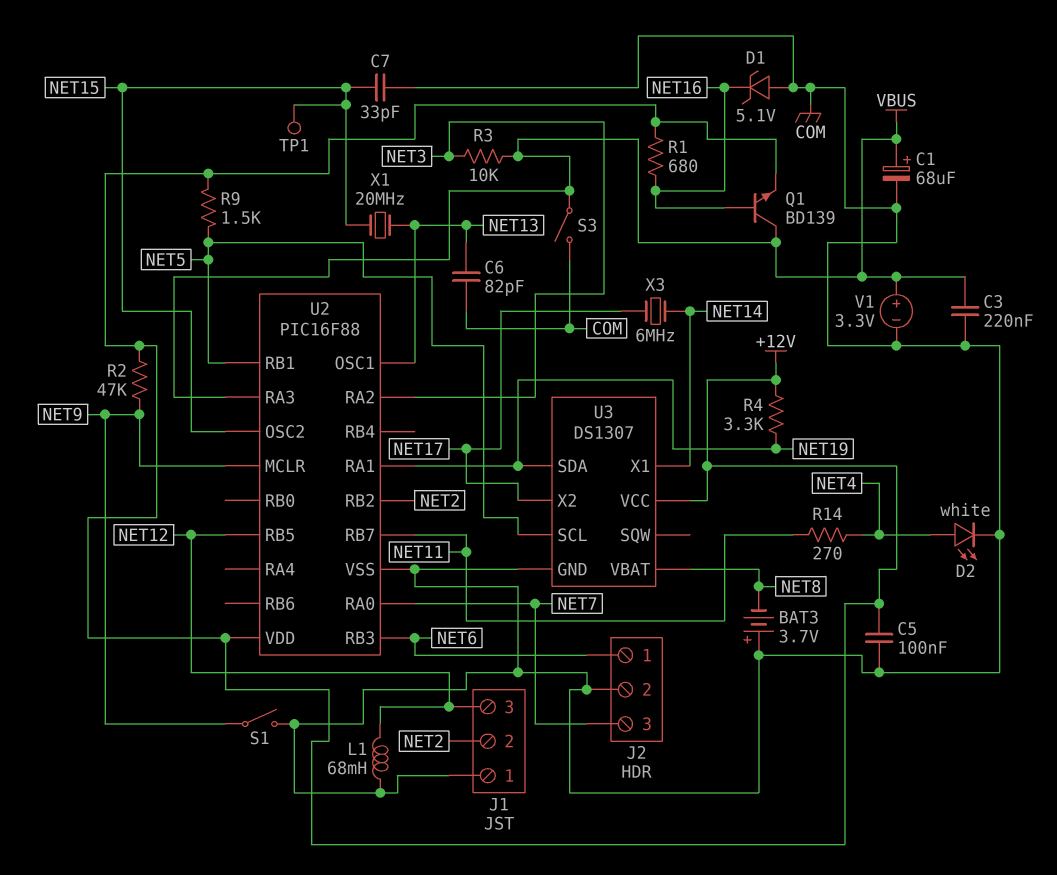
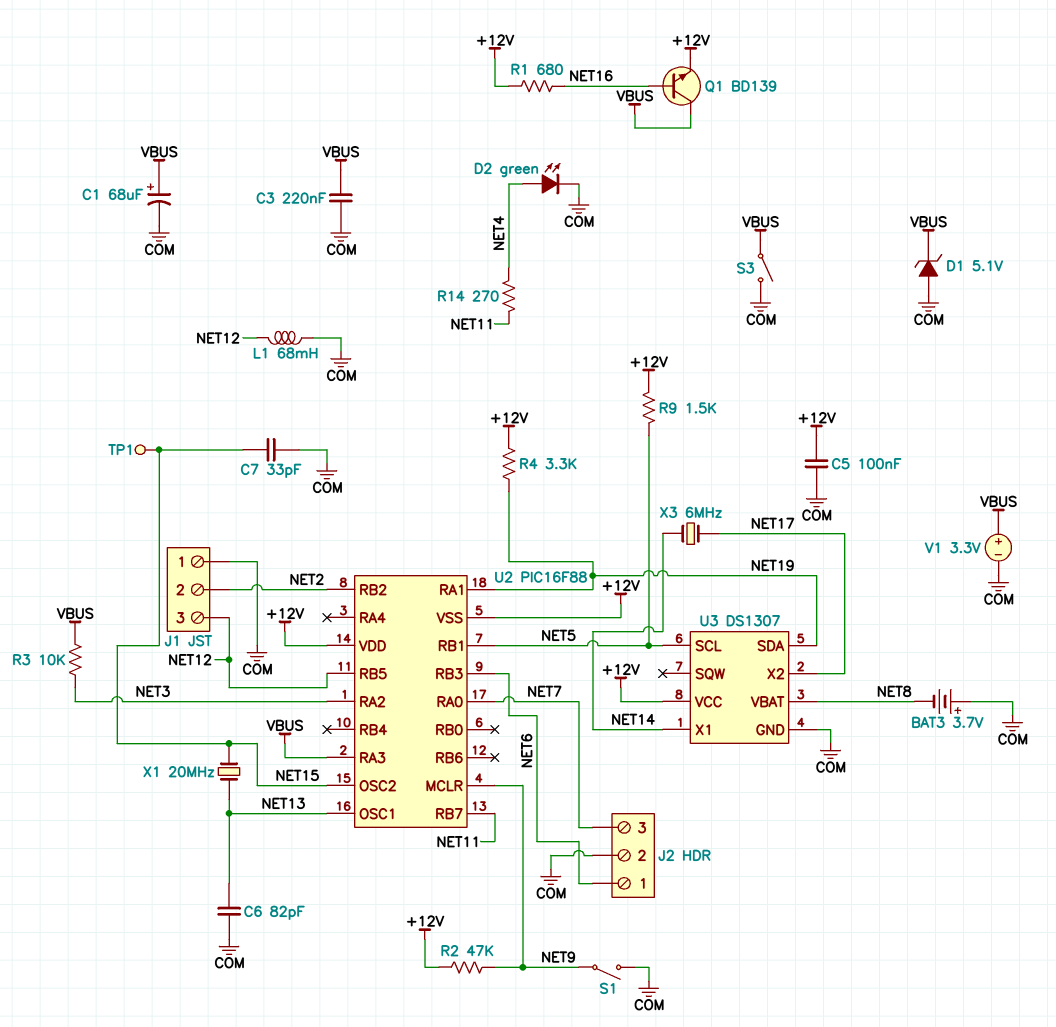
D1: zener 5.1V (A COM, K NET16) -> zener 5.1V (A COM, K VBUS)
D2: LED white (A NET4, K COM) -> LED green (A NET4, K COM)
U2 pin VSS: COM -> +12V

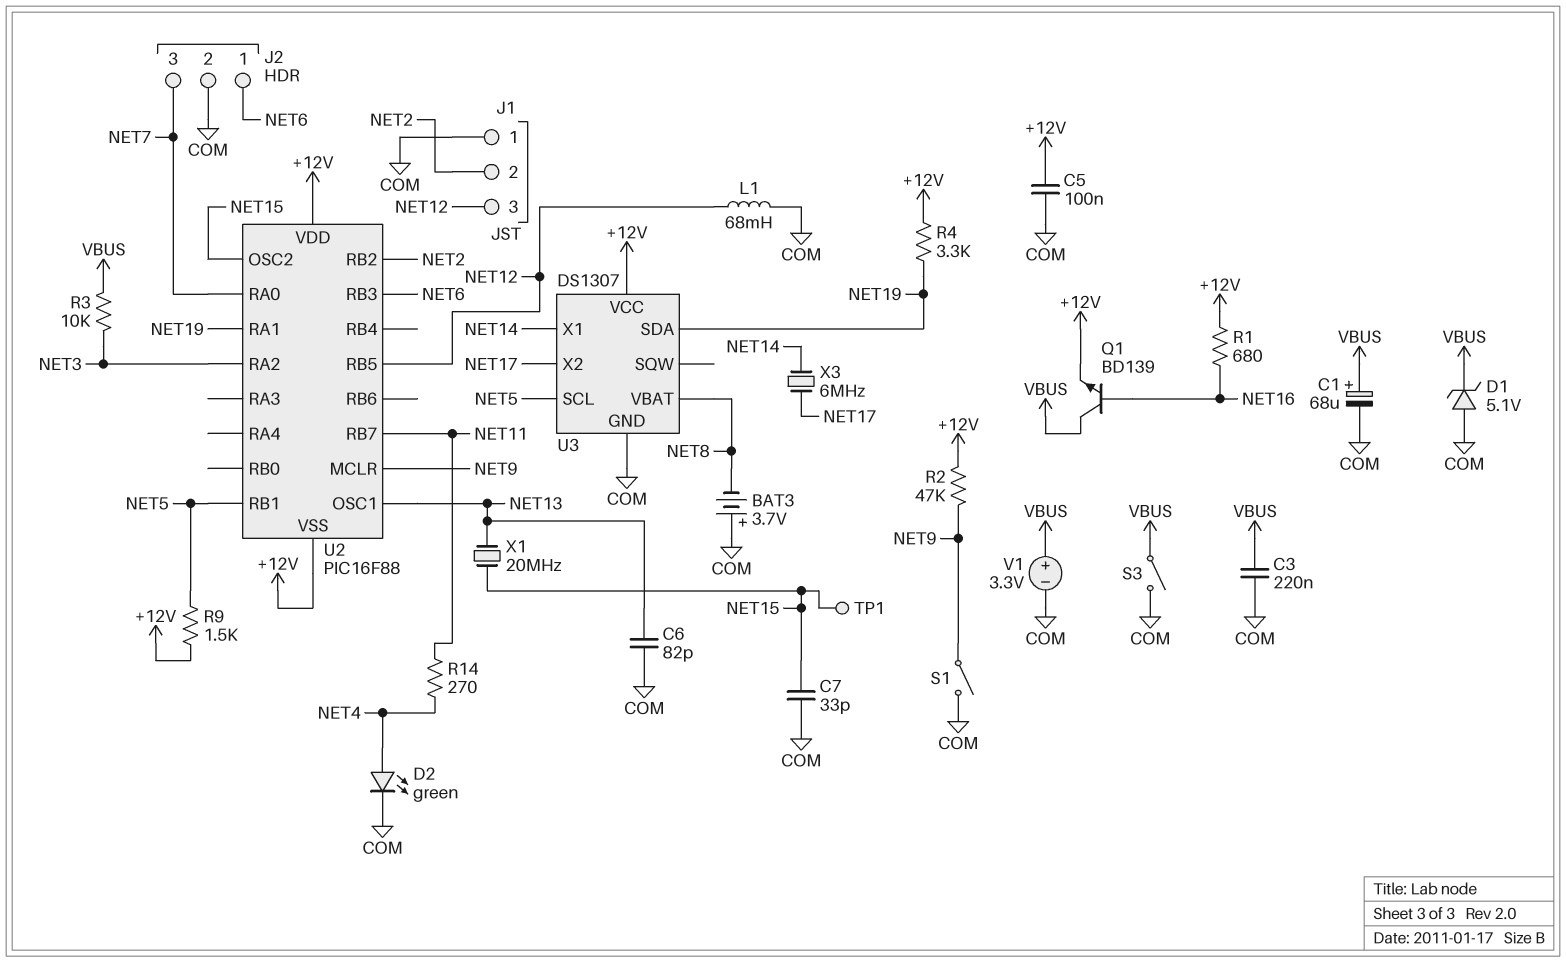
U2 pin RA3: VBUS -> none

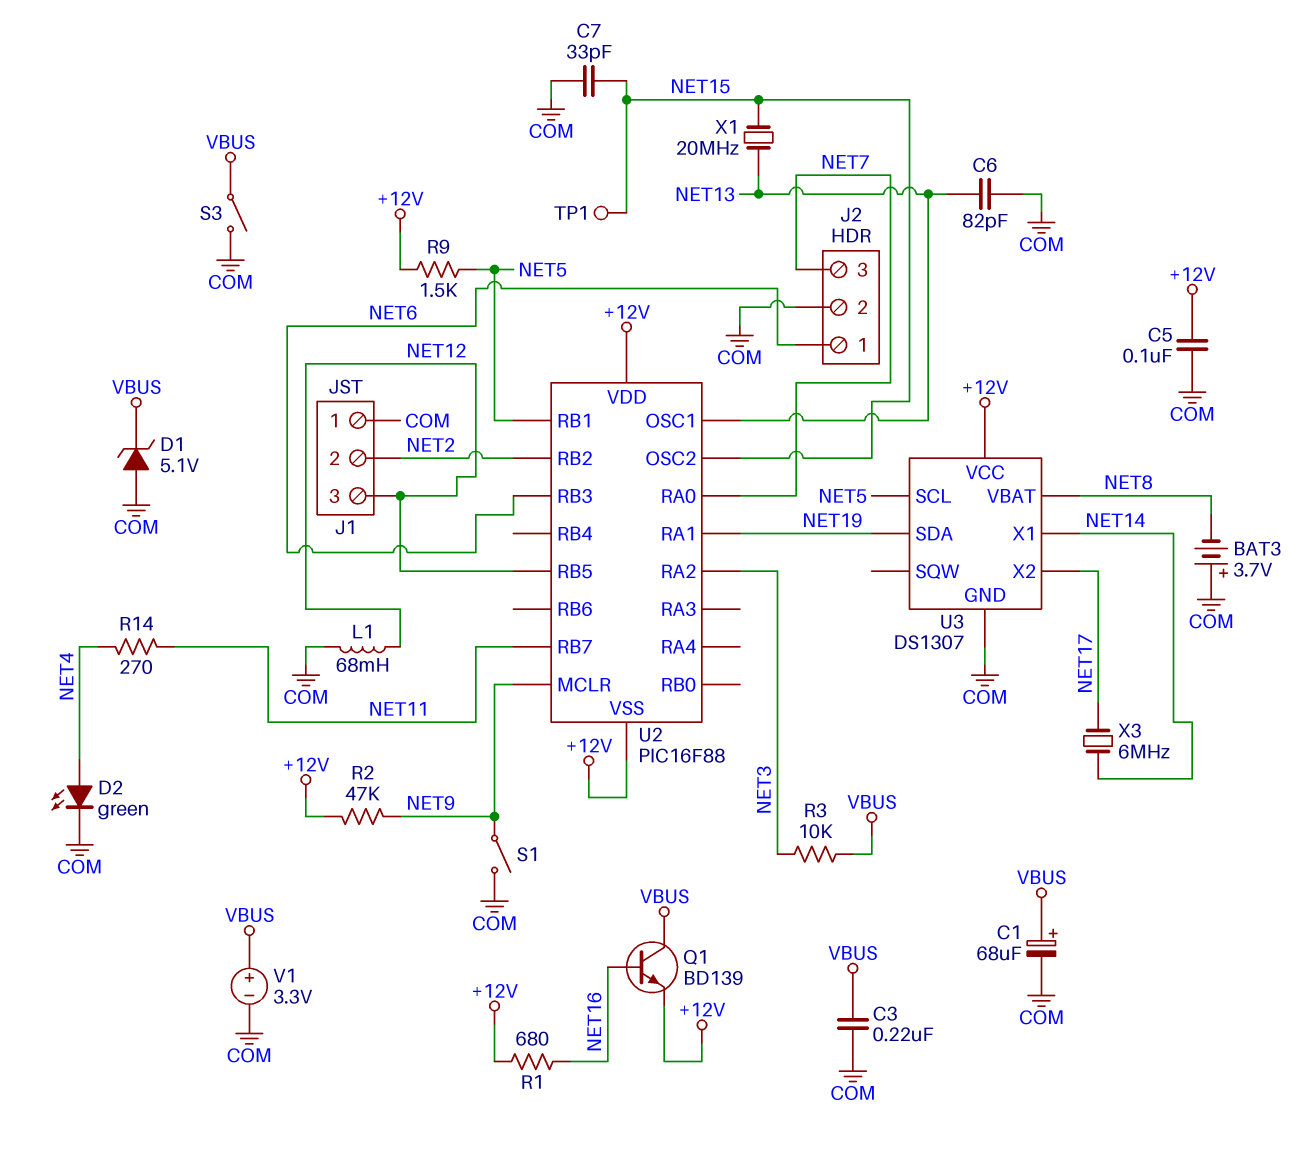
R4: 3.3k (+12V, NET19) -> none

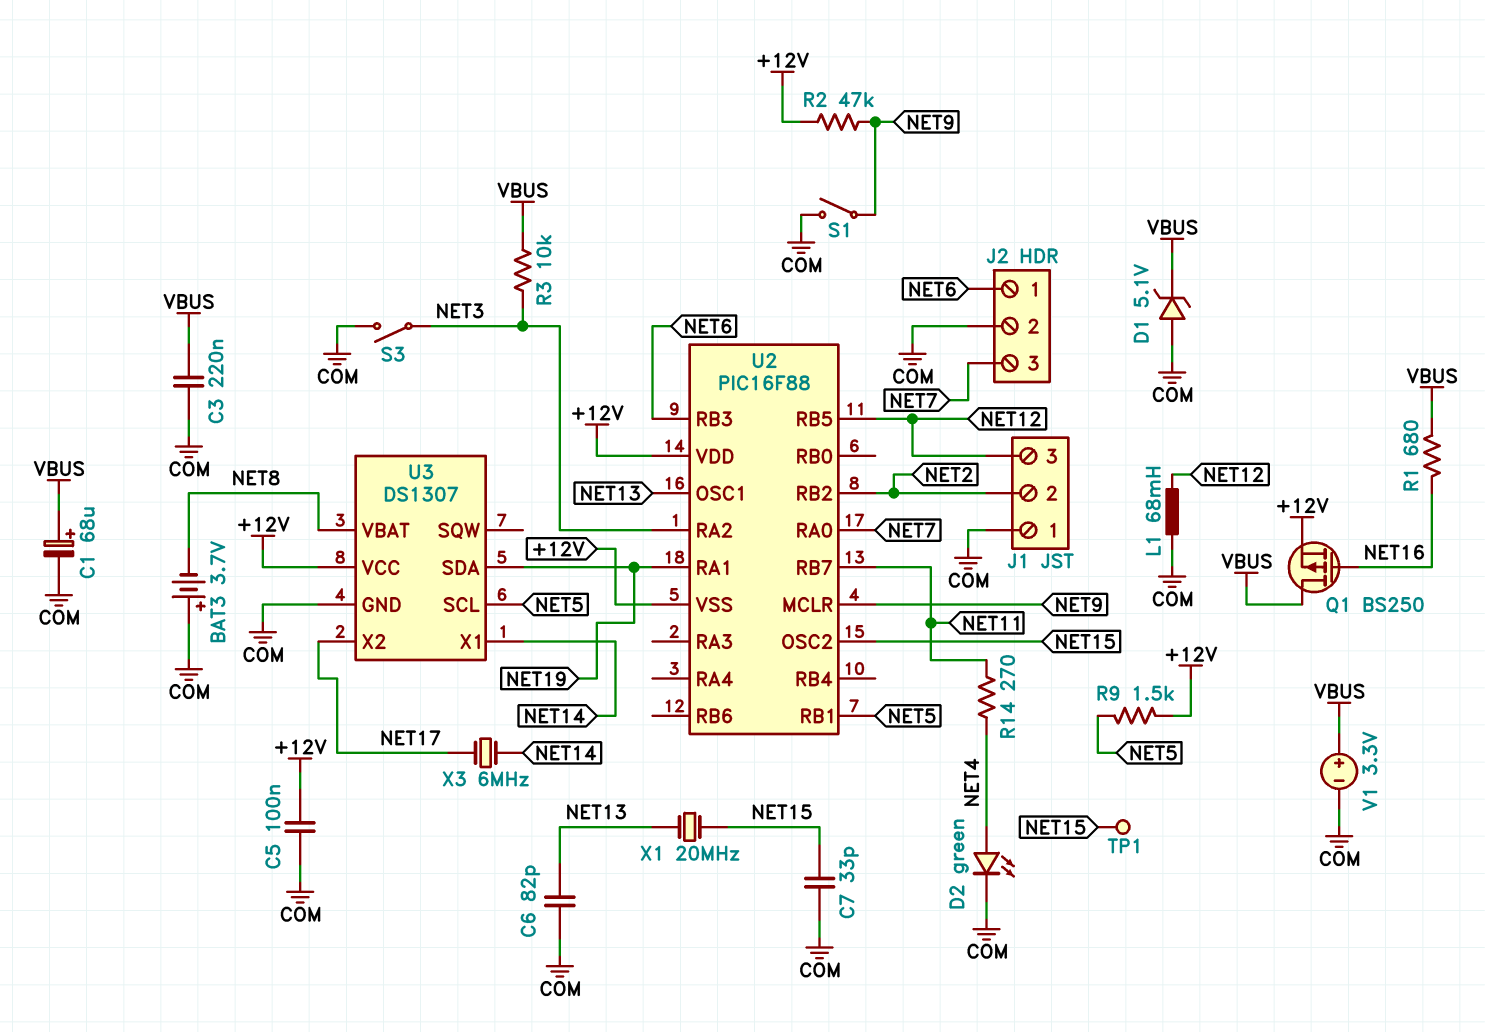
Q1: NPN BD139 (B NET16, C VBUS, E +12V) -> PMOS BS250 (G NET16, D VBUS, S +12V)
R1: 680 (+12V, NET16) -> 680 (NET16, VBUS)
S3: switch (COM, VBUS) -> switch (COM, NET3)

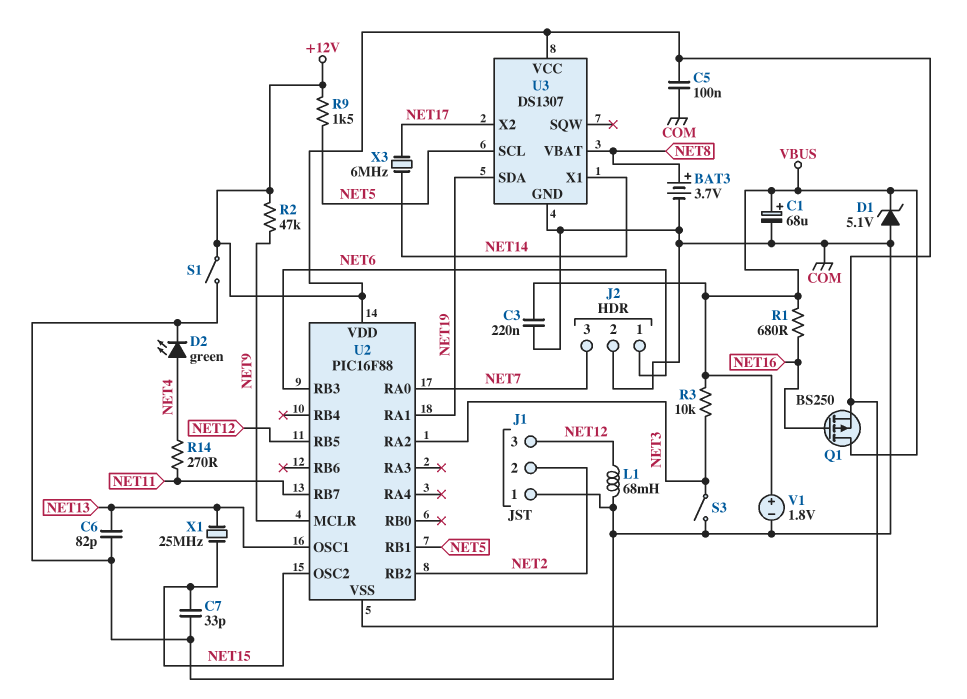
BAT3: 3.7V (plus COM, minus NET8) -> 3.7V (plus NET8, minus COM)
S1: switch (COM, NET9) -> switch (+12V, COM)
TP1: test point (NET15) -> none
V1: 3.3V (plus VBUS, minus COM) -> 1.8V (plus VBUS, minus COM)
X1: 20MHz (NET13, NET15) -> 25MHz (NET13, NET15)

